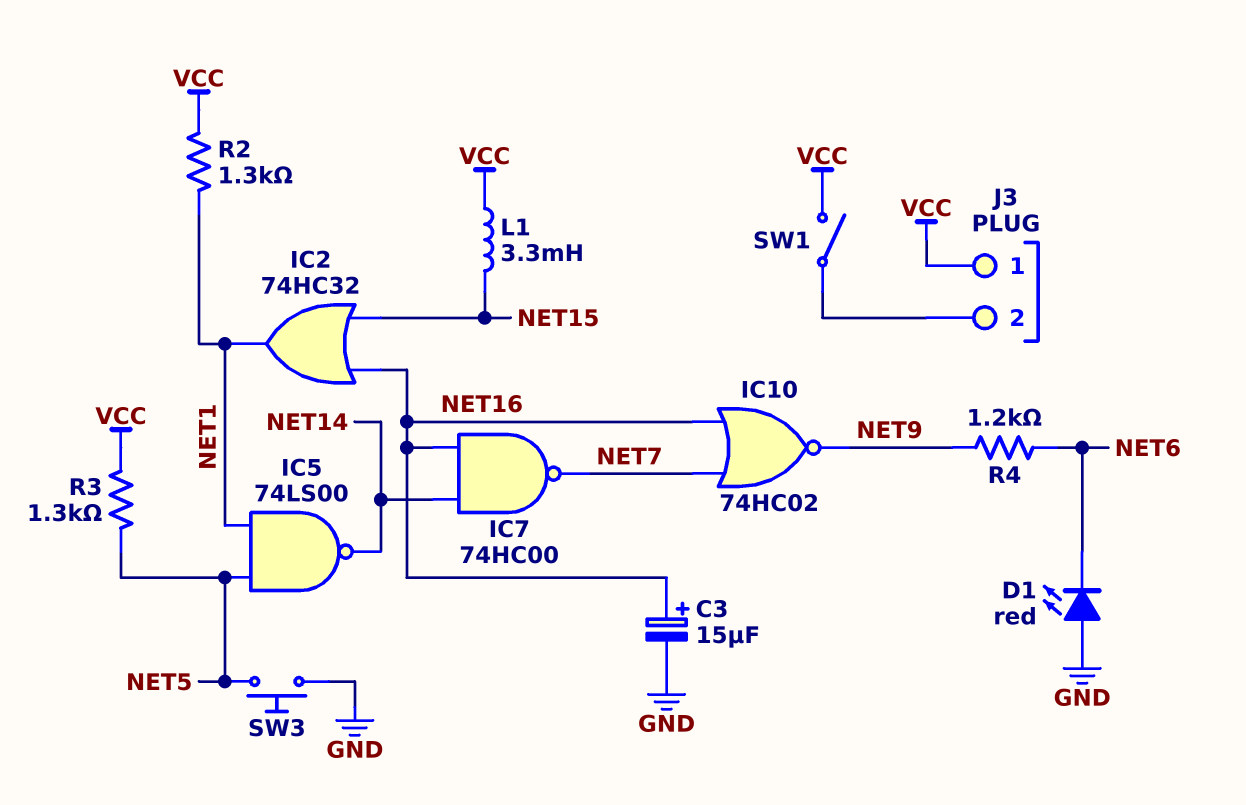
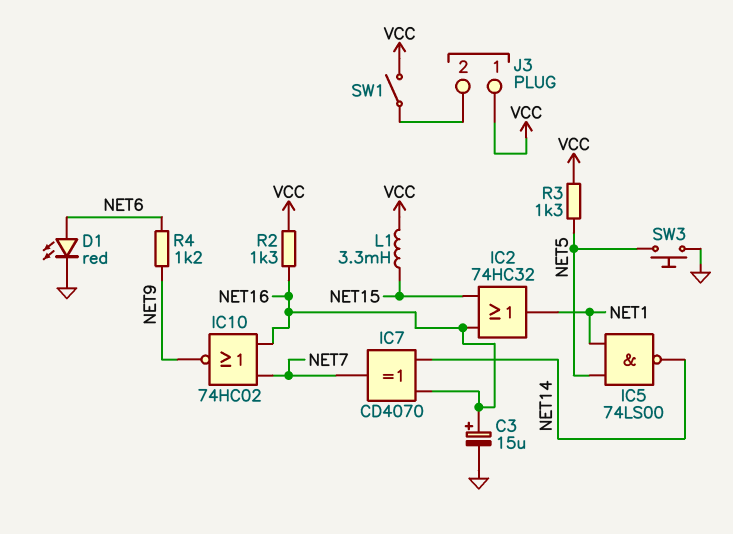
D1: LED red (A GND, K NET6) -> LED red (A NET6, K GND)
IC7: NAND 74HC00 (in NET14, in NET16, out NET7) -> XOR CD4070 (in NET14, in NET16, out NET7)
R2: 1.3k (NET1, VCC) -> 1.3k (NET16, VCC)

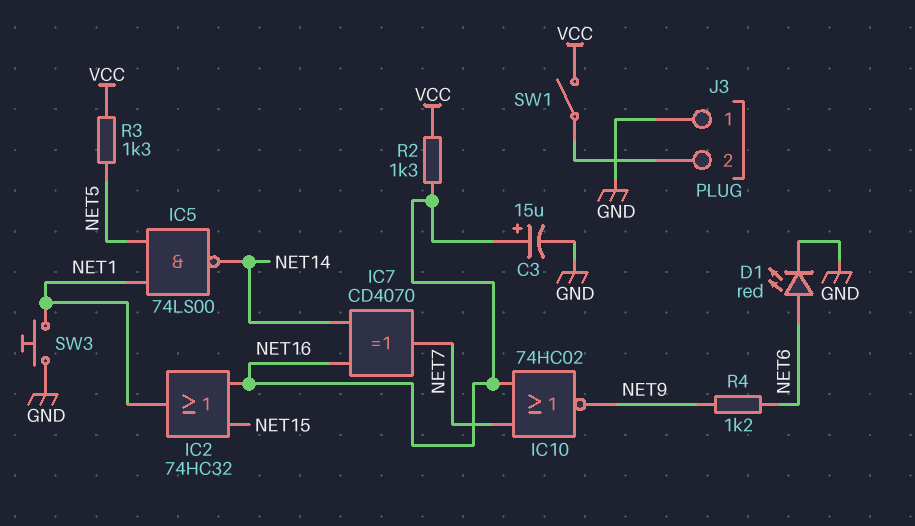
J3 pin 1: VCC -> GND
L1: 3.3mH (NET15, VCC) -> none
SW3: button (GND, NET5) -> button (GND, NET1)

